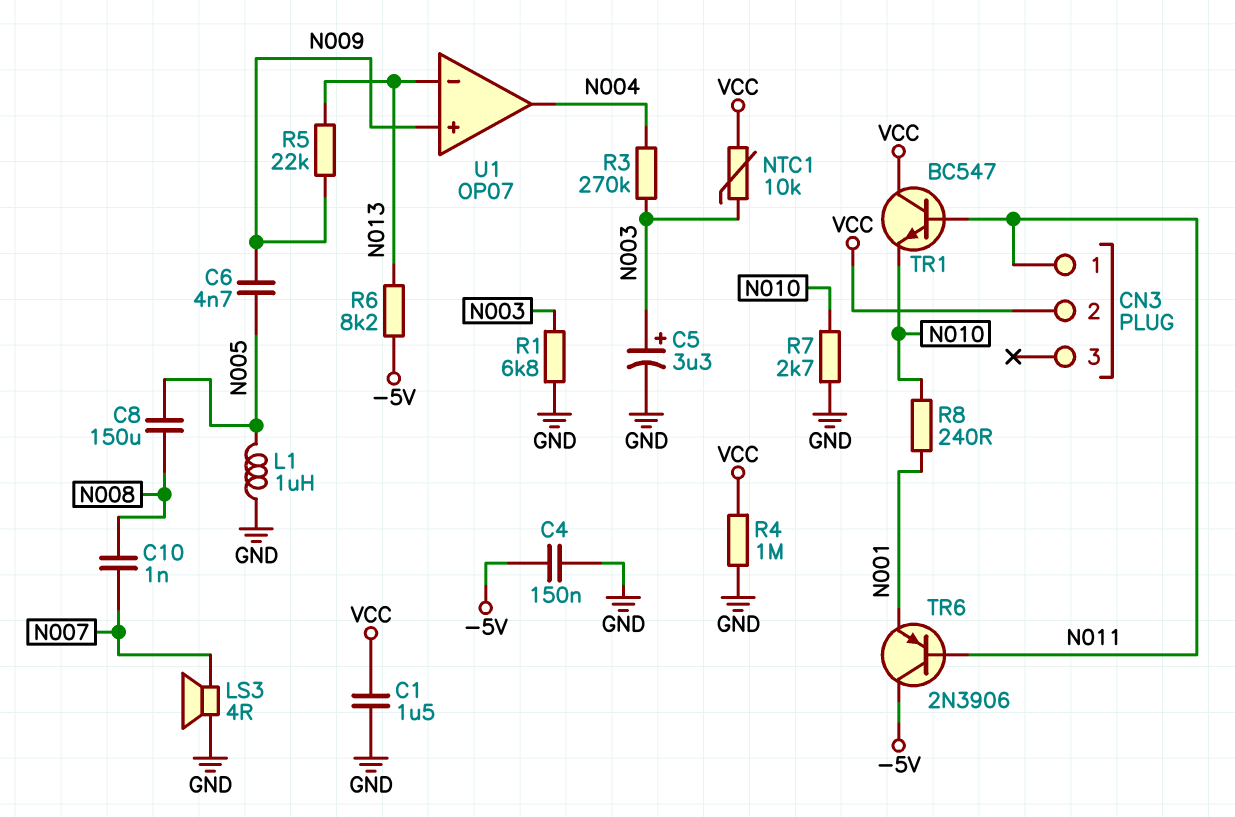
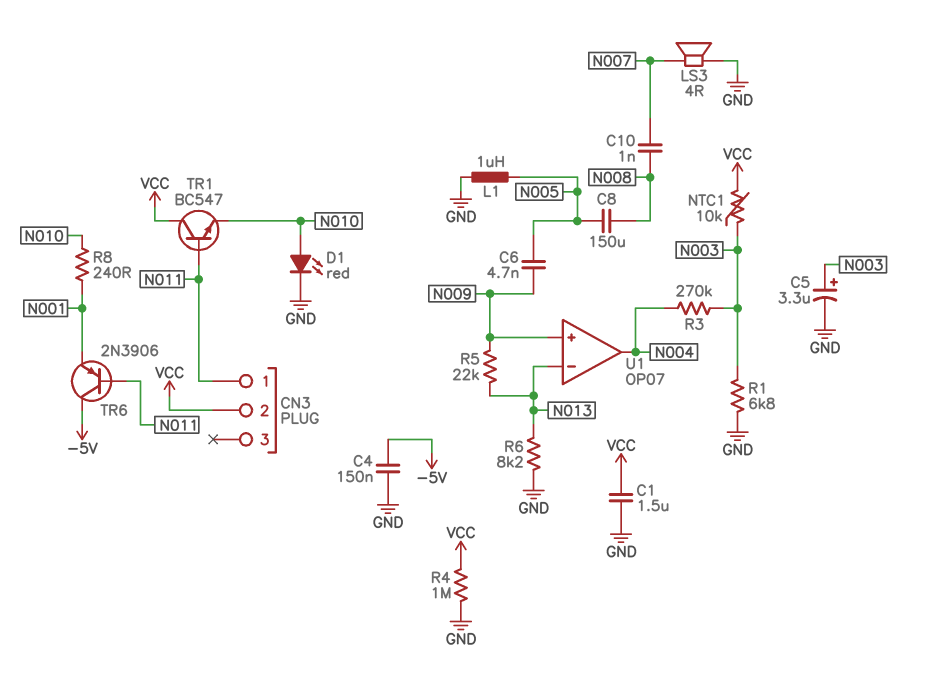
D1: none -> LED red (A N010, K GND)
R6: 8.2k (-5V, N013) -> 8.2k (GND, N013)
R7: 2.7k (GND, N010) -> none

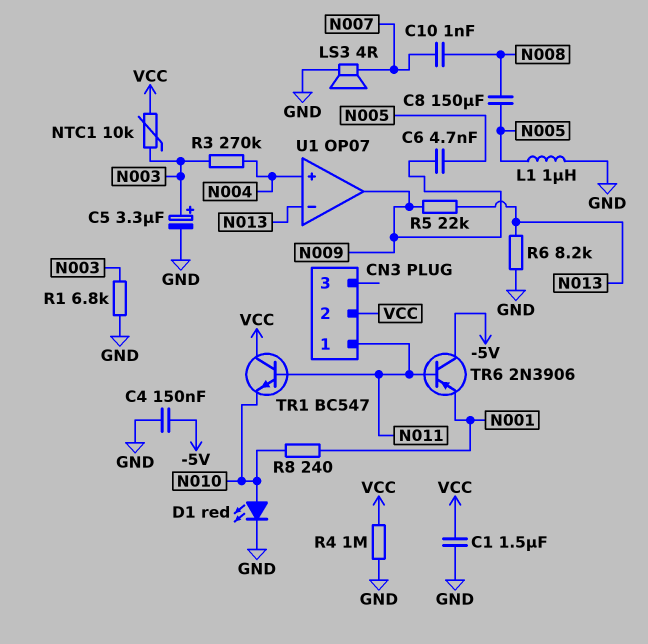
U1 pin in+: N009 -> N004
U1 pin out: N004 -> N009

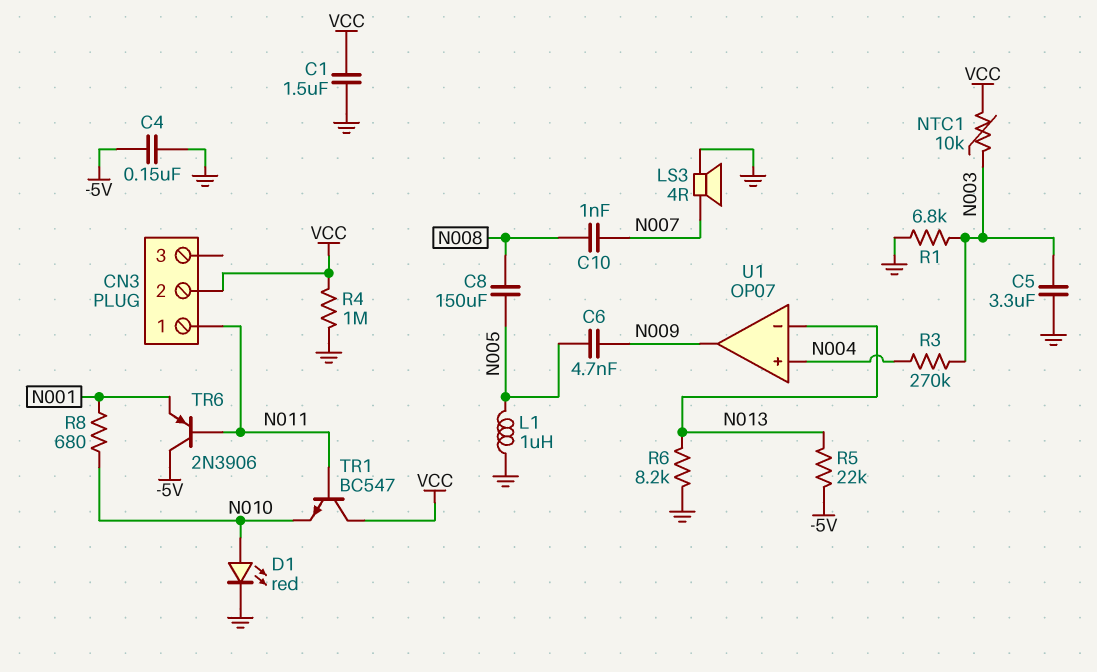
C5: 3.3uF (plus N003, minus GND) -> 3.3uF (GND, N003)
R5: 22k (N009, N013) -> 22k (-5V, N013)
R8: 240 (N001, N010) -> 680 (N001, N010)

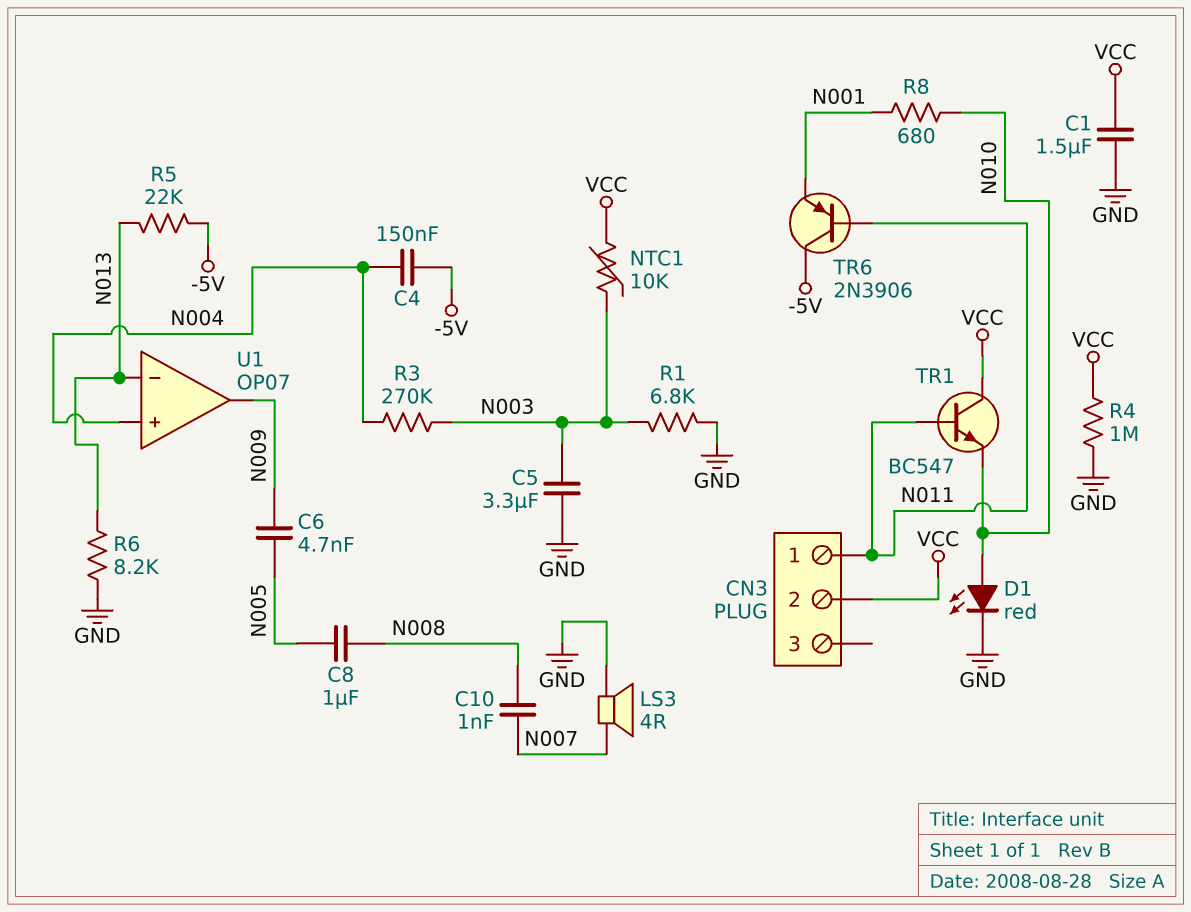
C4: 150nF (-5V, GND) -> 150nF (-5V, N004)
C8: 150uF (N005, N008) -> 1uF (N005, N008)
L1: 1uH (GND, N005) -> none

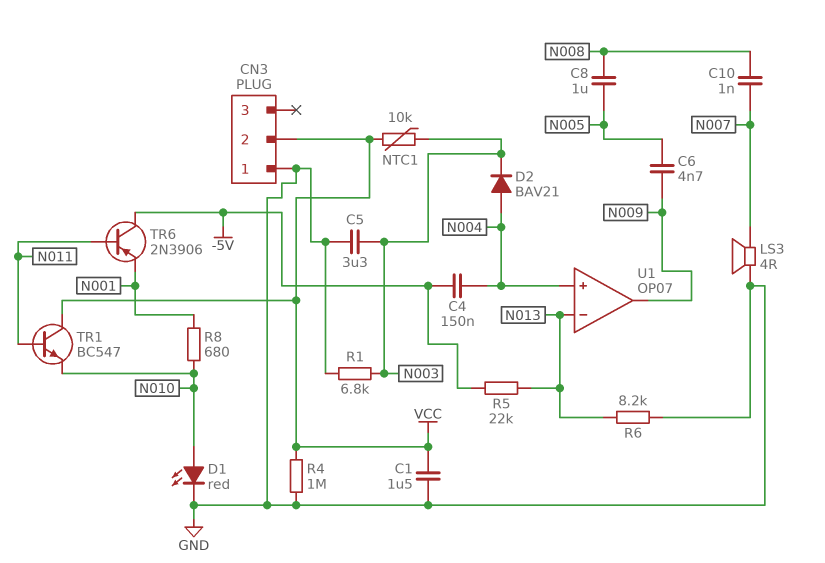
CN3 pin 1: N011 -> GND
D2: none -> diode BAV21 (A N004, K N003)
R3: 270k (N003, N004) -> none

